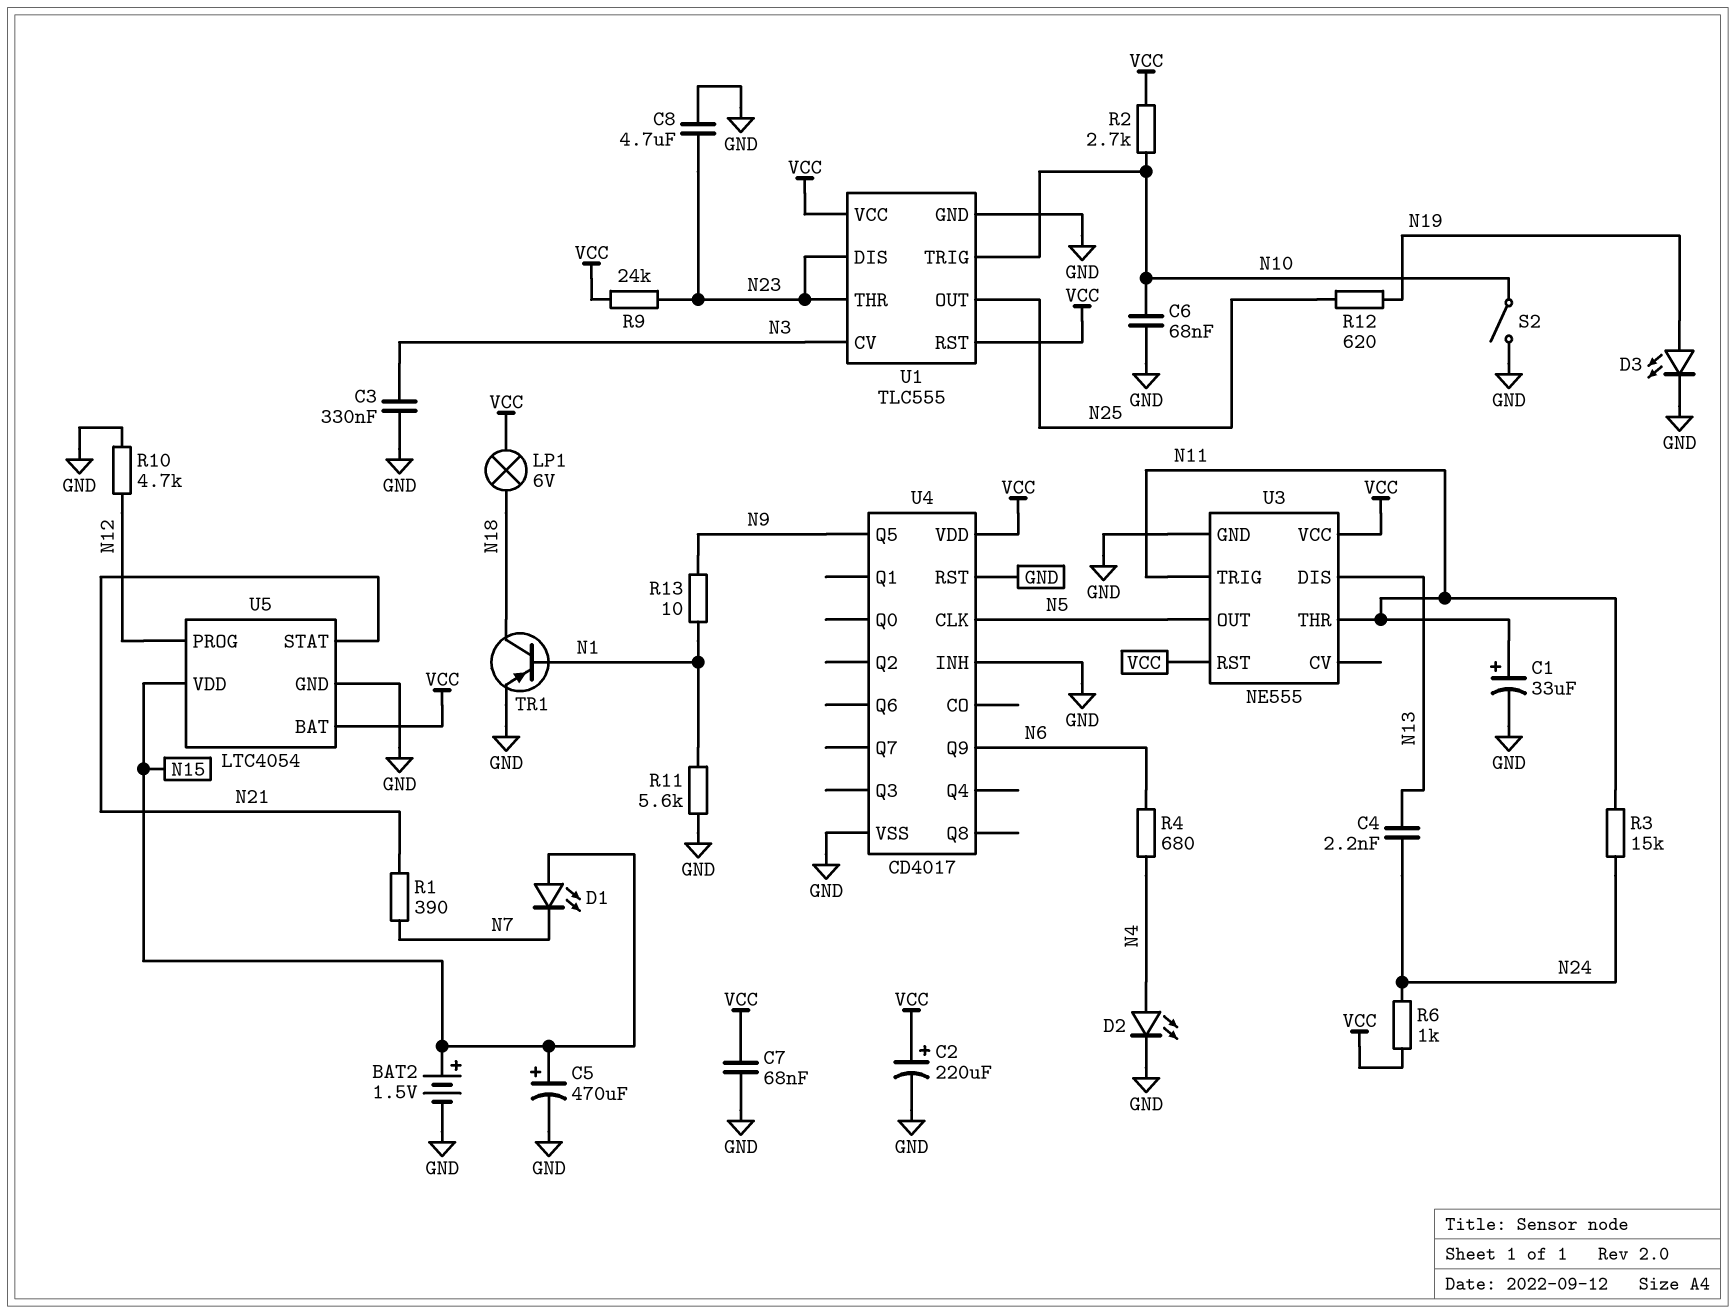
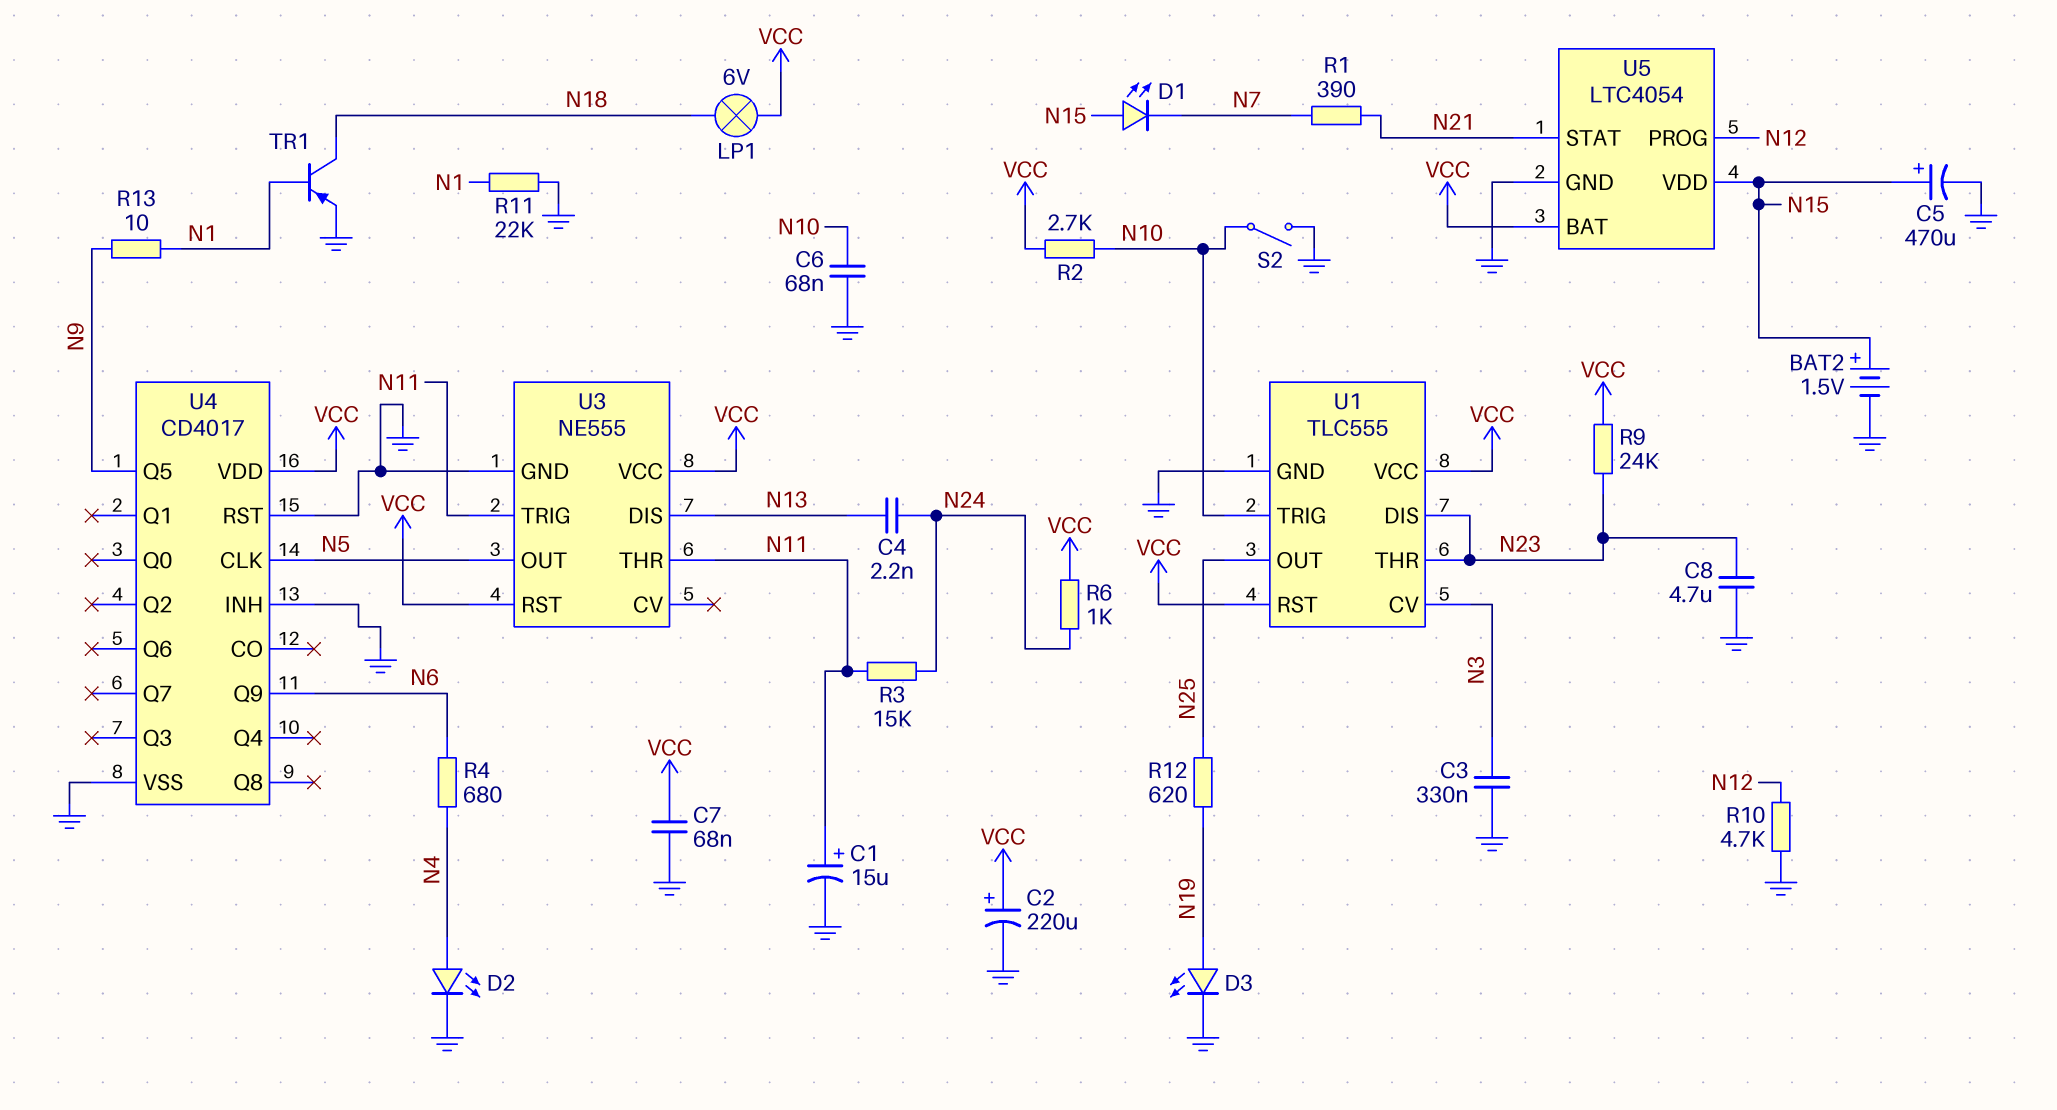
C1: 33uF (plus N11, minus GND) -> 15uF (plus N11, minus GND)
R11: 5.6k (GND, N1) -> 22k (GND, N1)

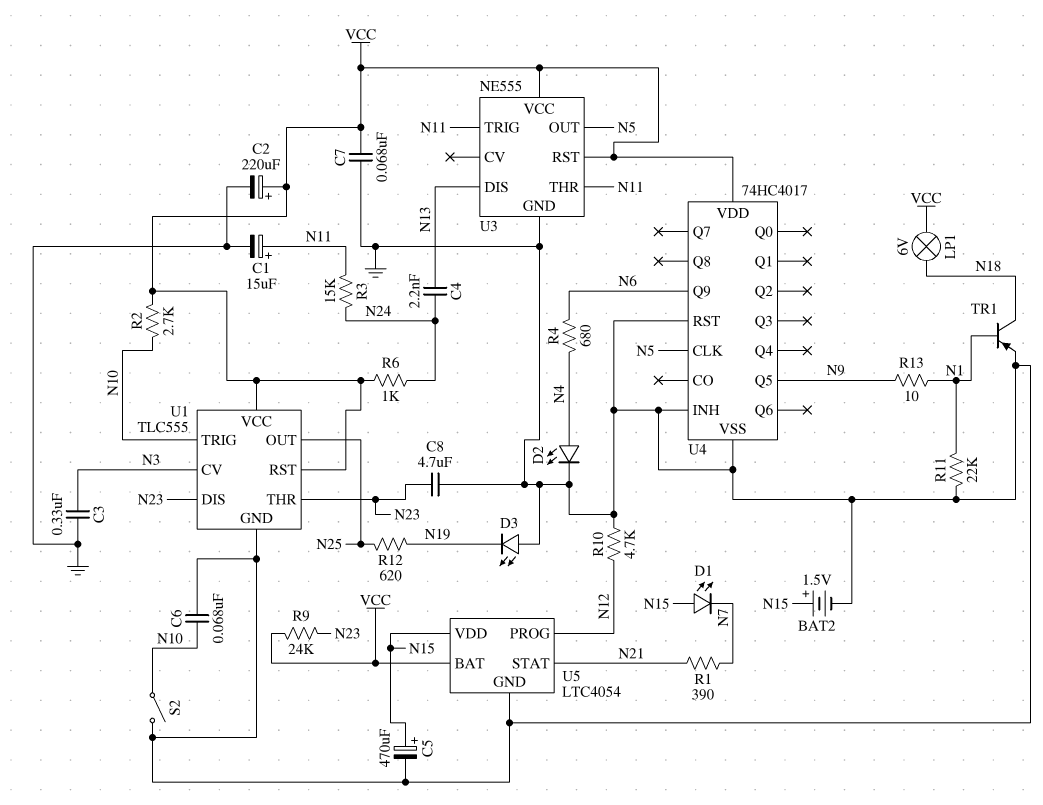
D3: LED (A N19, K GND) -> LED (A GND, K N19)
U4: CD4017 -> 74HC4017

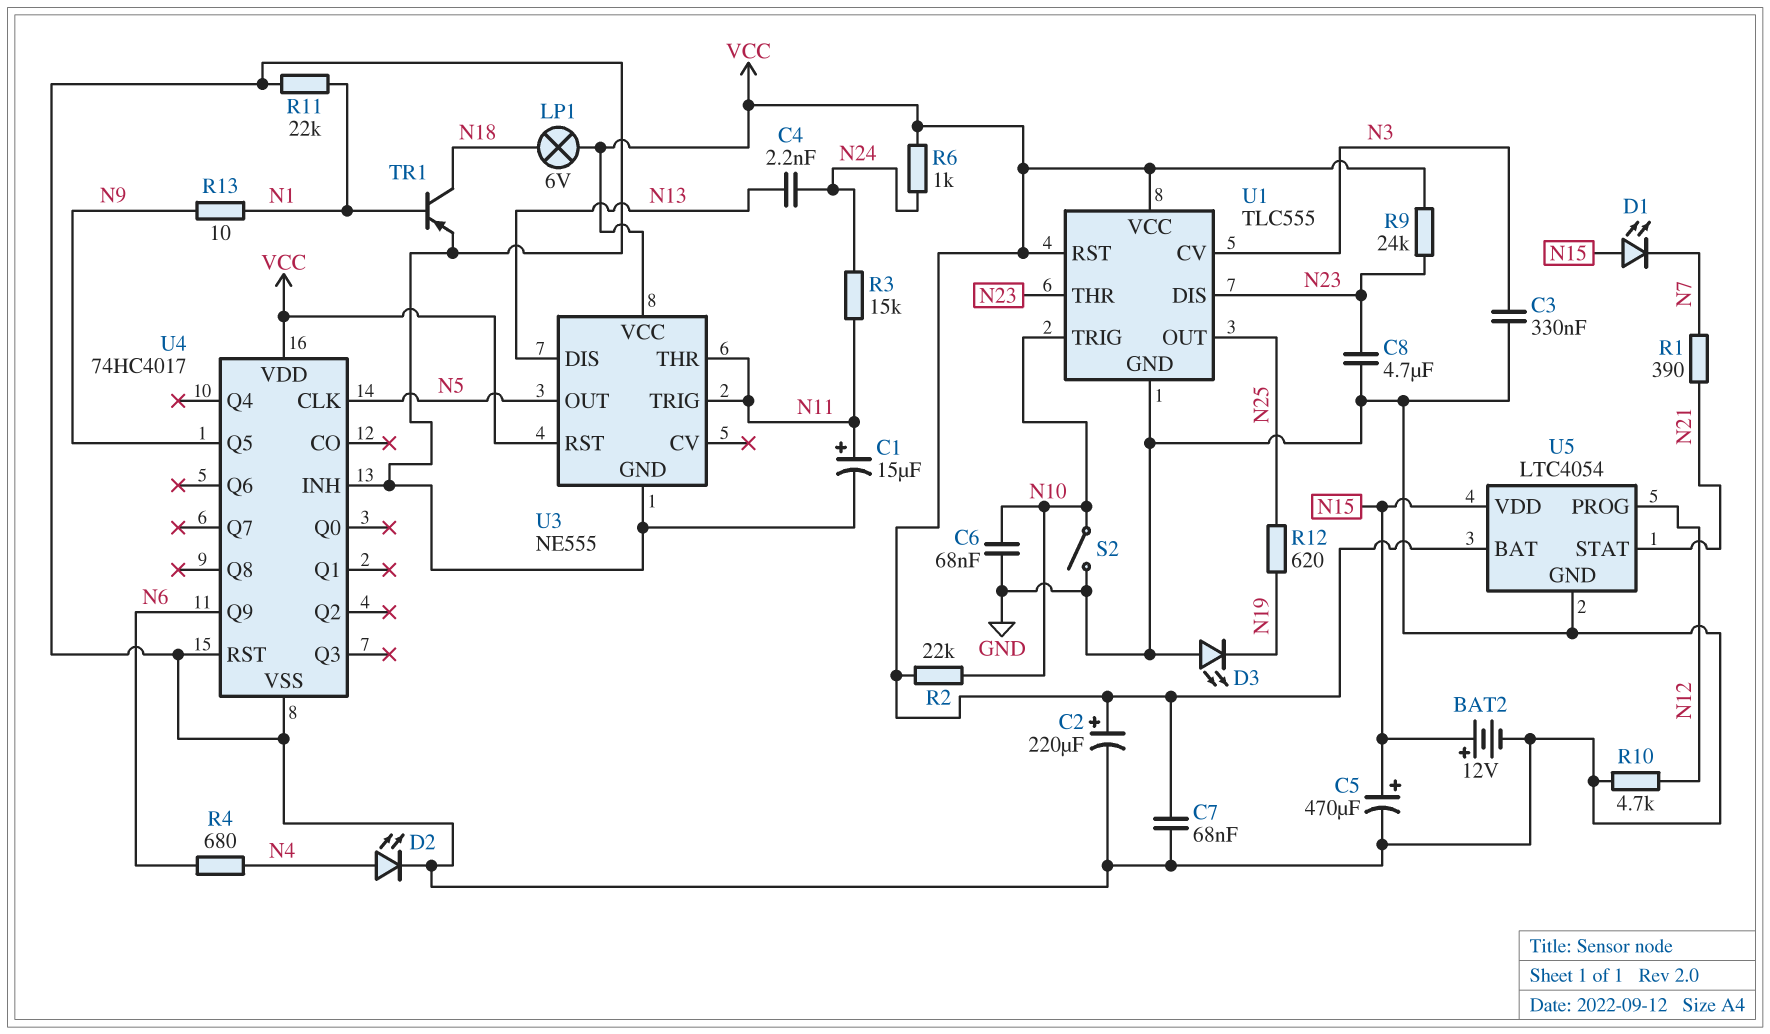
BAT2: 1.5V (plus N15, minus GND) -> 12V (plus N15, minus GND)
R2: 2.7k (N10, VCC) -> 22k (N10, VCC)

